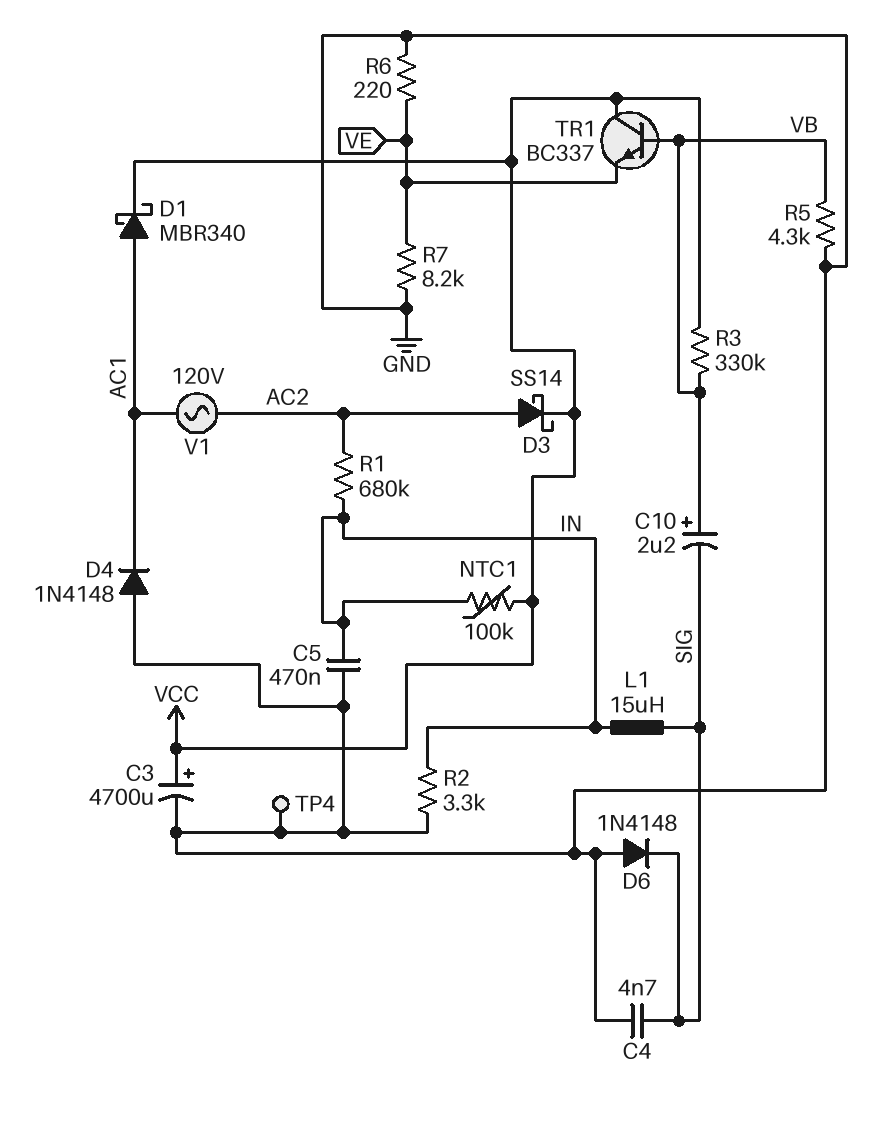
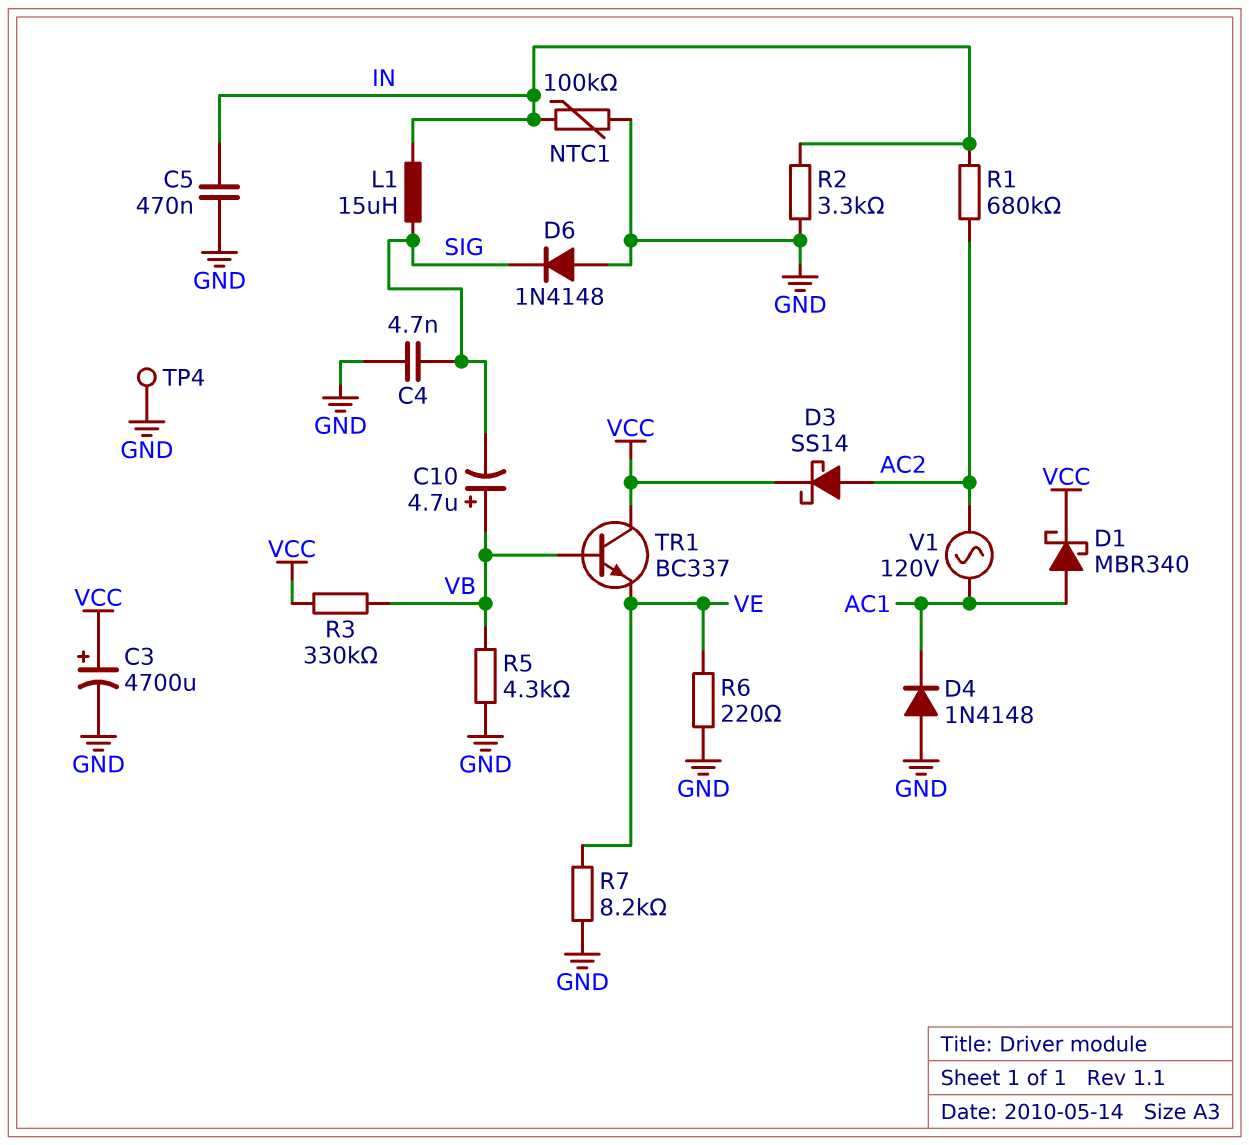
C10: 2.2uF (plus VB, minus SIG) -> 4.7uF (plus VB, minus SIG)
NTC1: 100k (IN, VCC) -> 100k (GND, IN)

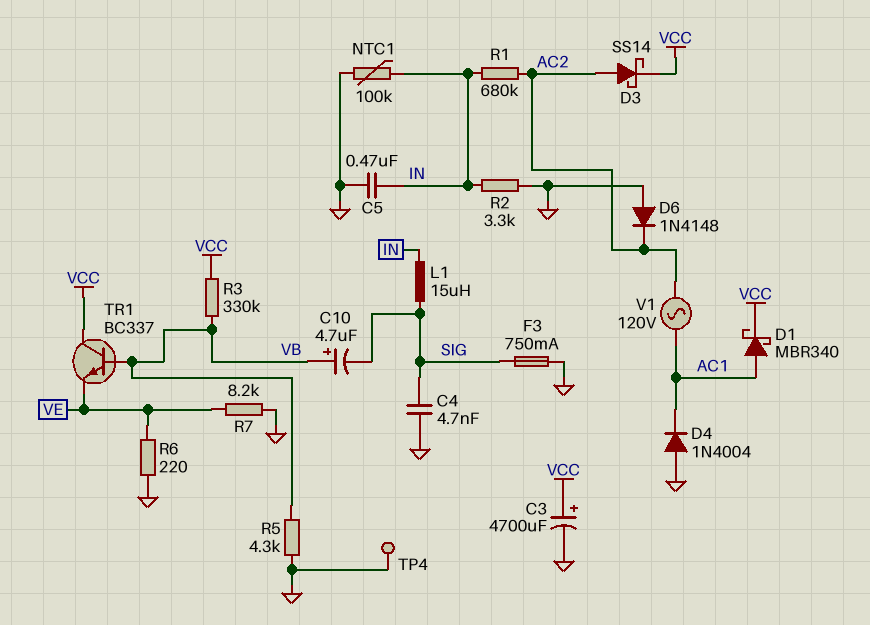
D4: diode 1N4148 (A GND, K AC1) -> diode 1N4004 (A GND, K AC1)
D6: diode 1N4148 (A GND, K SIG) -> diode 1N4148 (A GND, K AC2)
F3: none -> 750mA (GND, SIG)

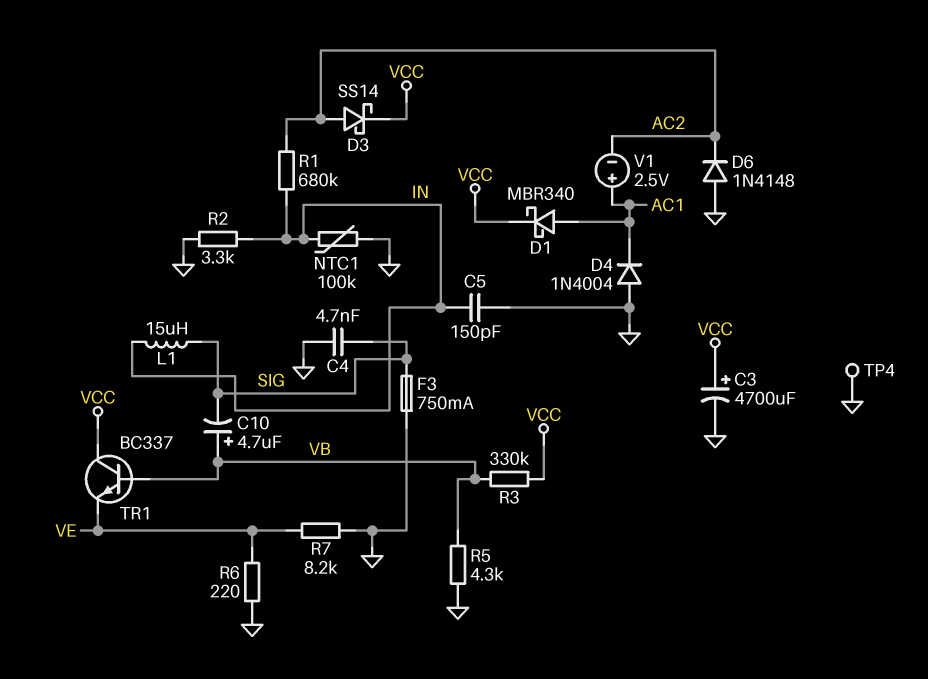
C5: 470nF (GND, IN) -> 150pF (GND, IN)
V1: AC 120V (AC1, AC2) -> 2.5V (plus AC1, minus AC2)

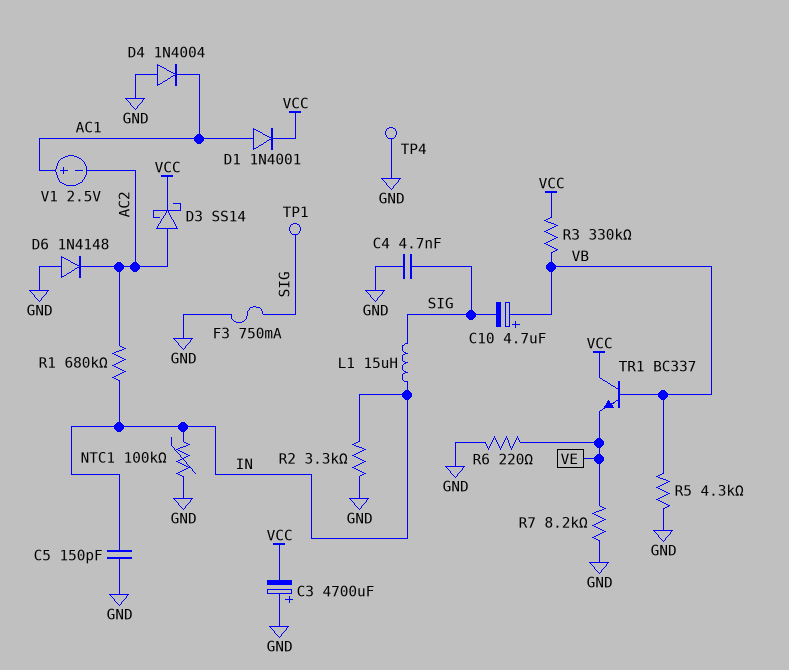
C3: 4700uF (plus VCC, minus GND) -> 4700uF (plus GND, minus VCC)
D1: schottky MBR340 (A AC1, K VCC) -> diode 1N4001 (A AC1, K VCC)
TP1: none -> test point (SIG)

